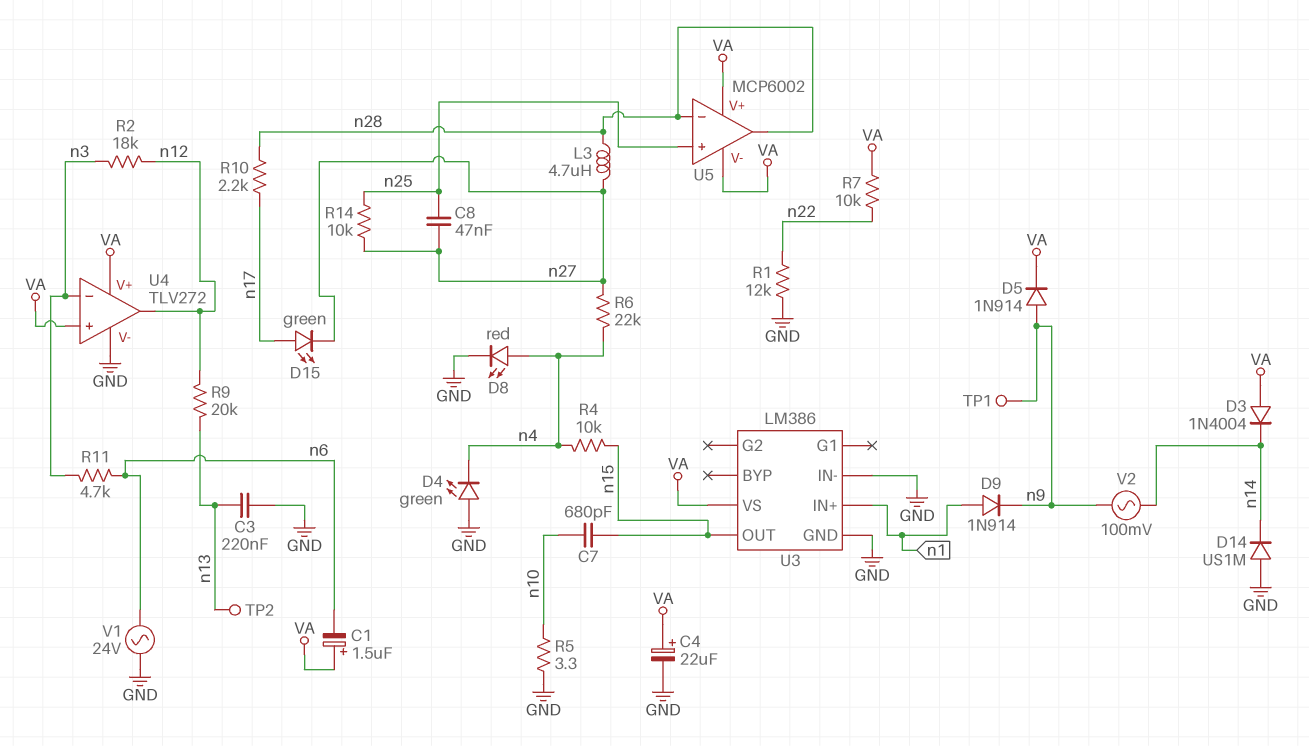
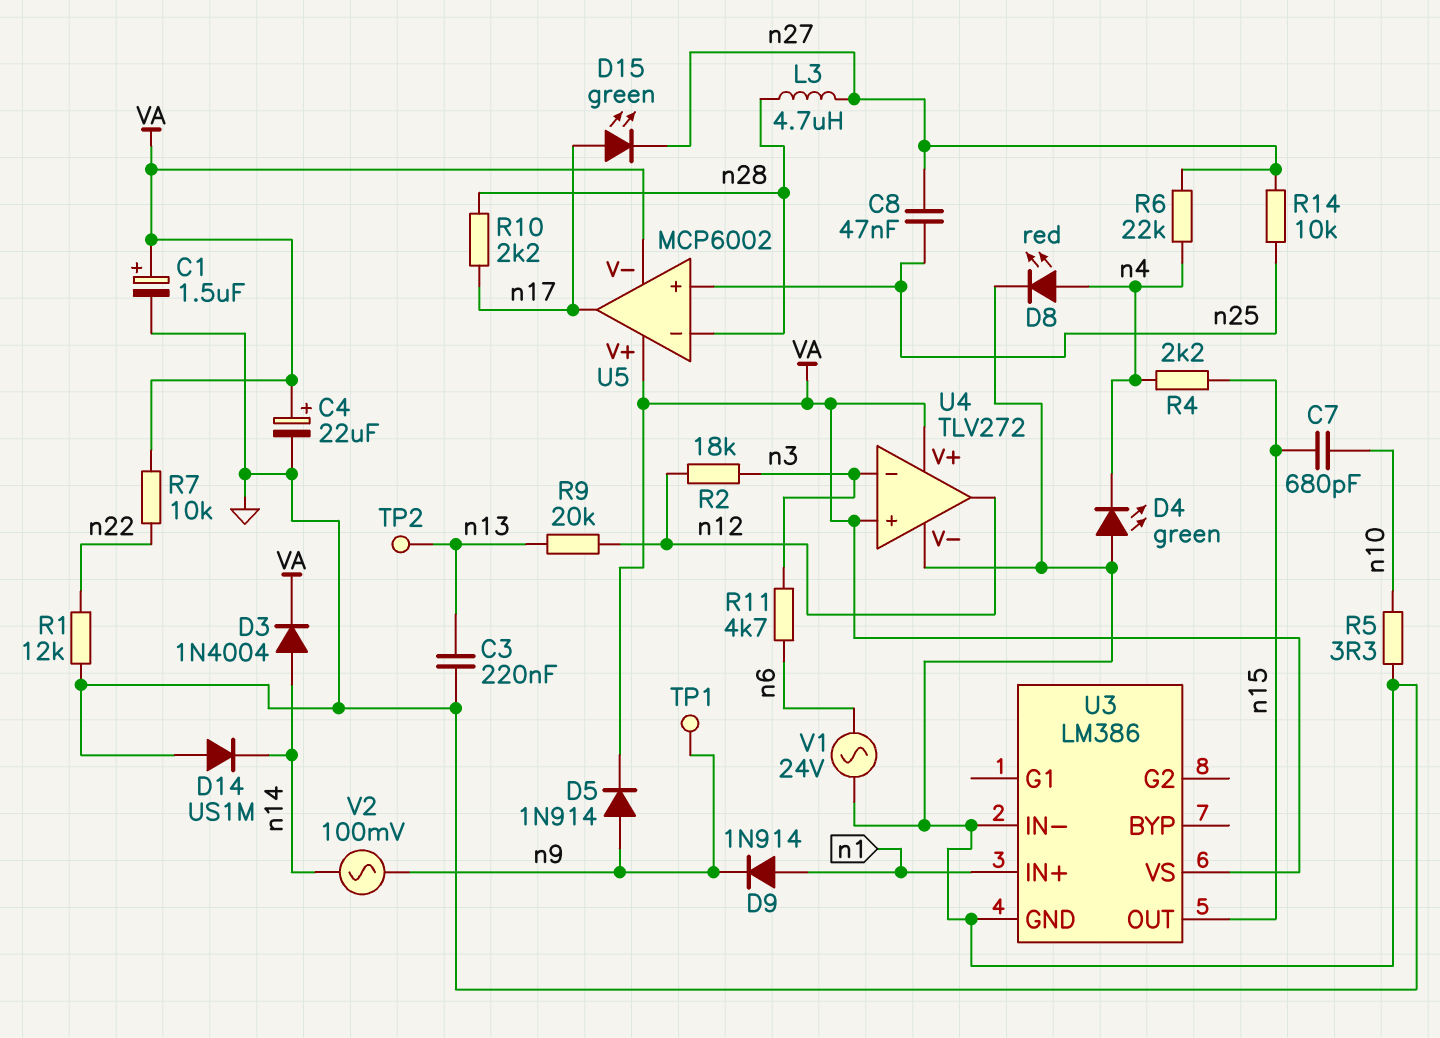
C1: 1.5uF (plus VA, minus n6) -> 1.5uF (plus VA, minus GND)
D3: diode 1N4004 (A VA, K n14) -> diode 1N4004 (A n14, K VA)
R4: 10k (n4, n15) -> 2.2k (n4, n15)
U5 pin out: n28 -> n17

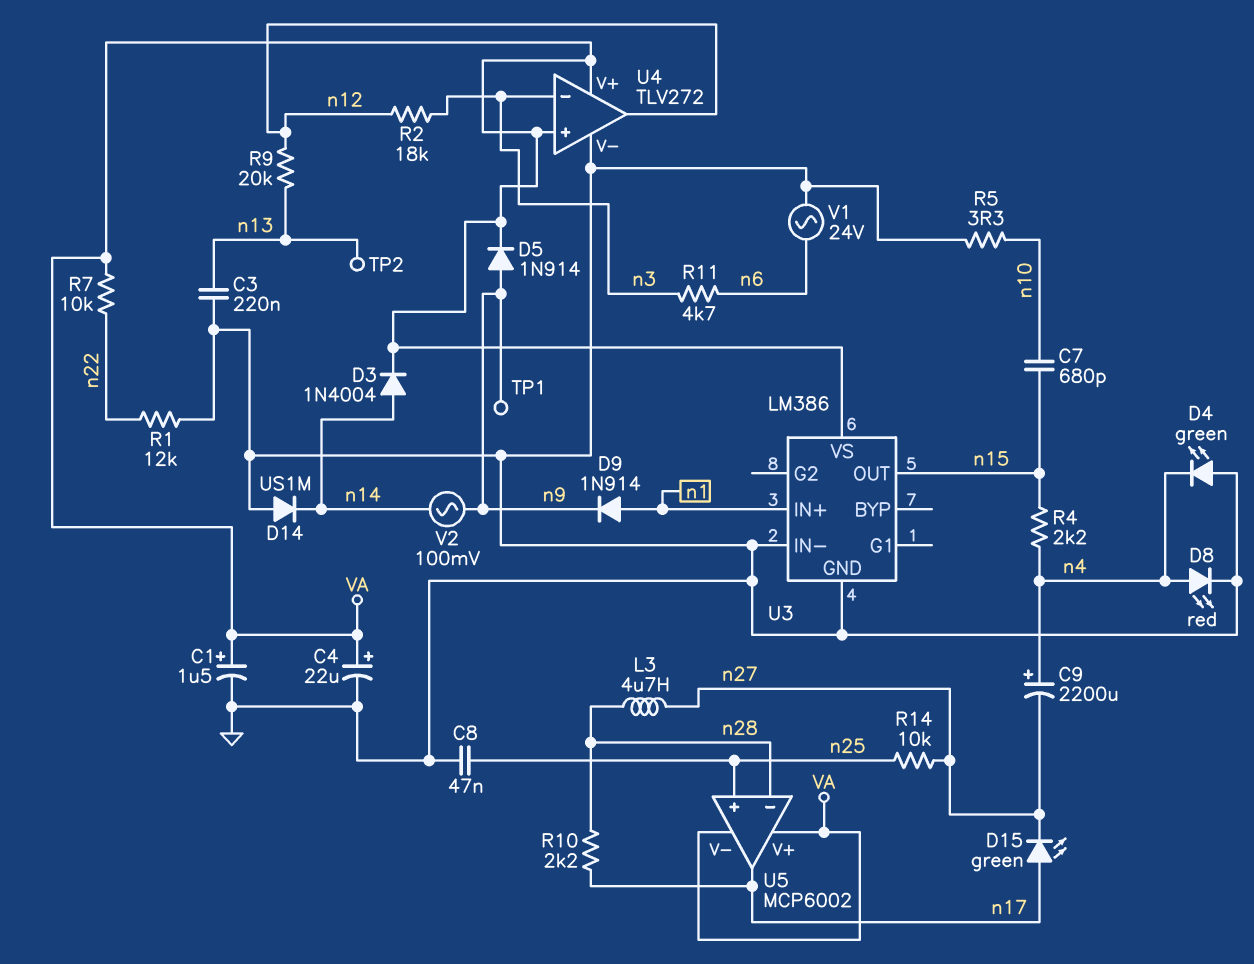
C8: 47nF (n25, n27) -> 47nF (GND, n25)
C9: none -> 2200uF (plus n4, minus n27)
R6: 22k (n4, n27) -> none

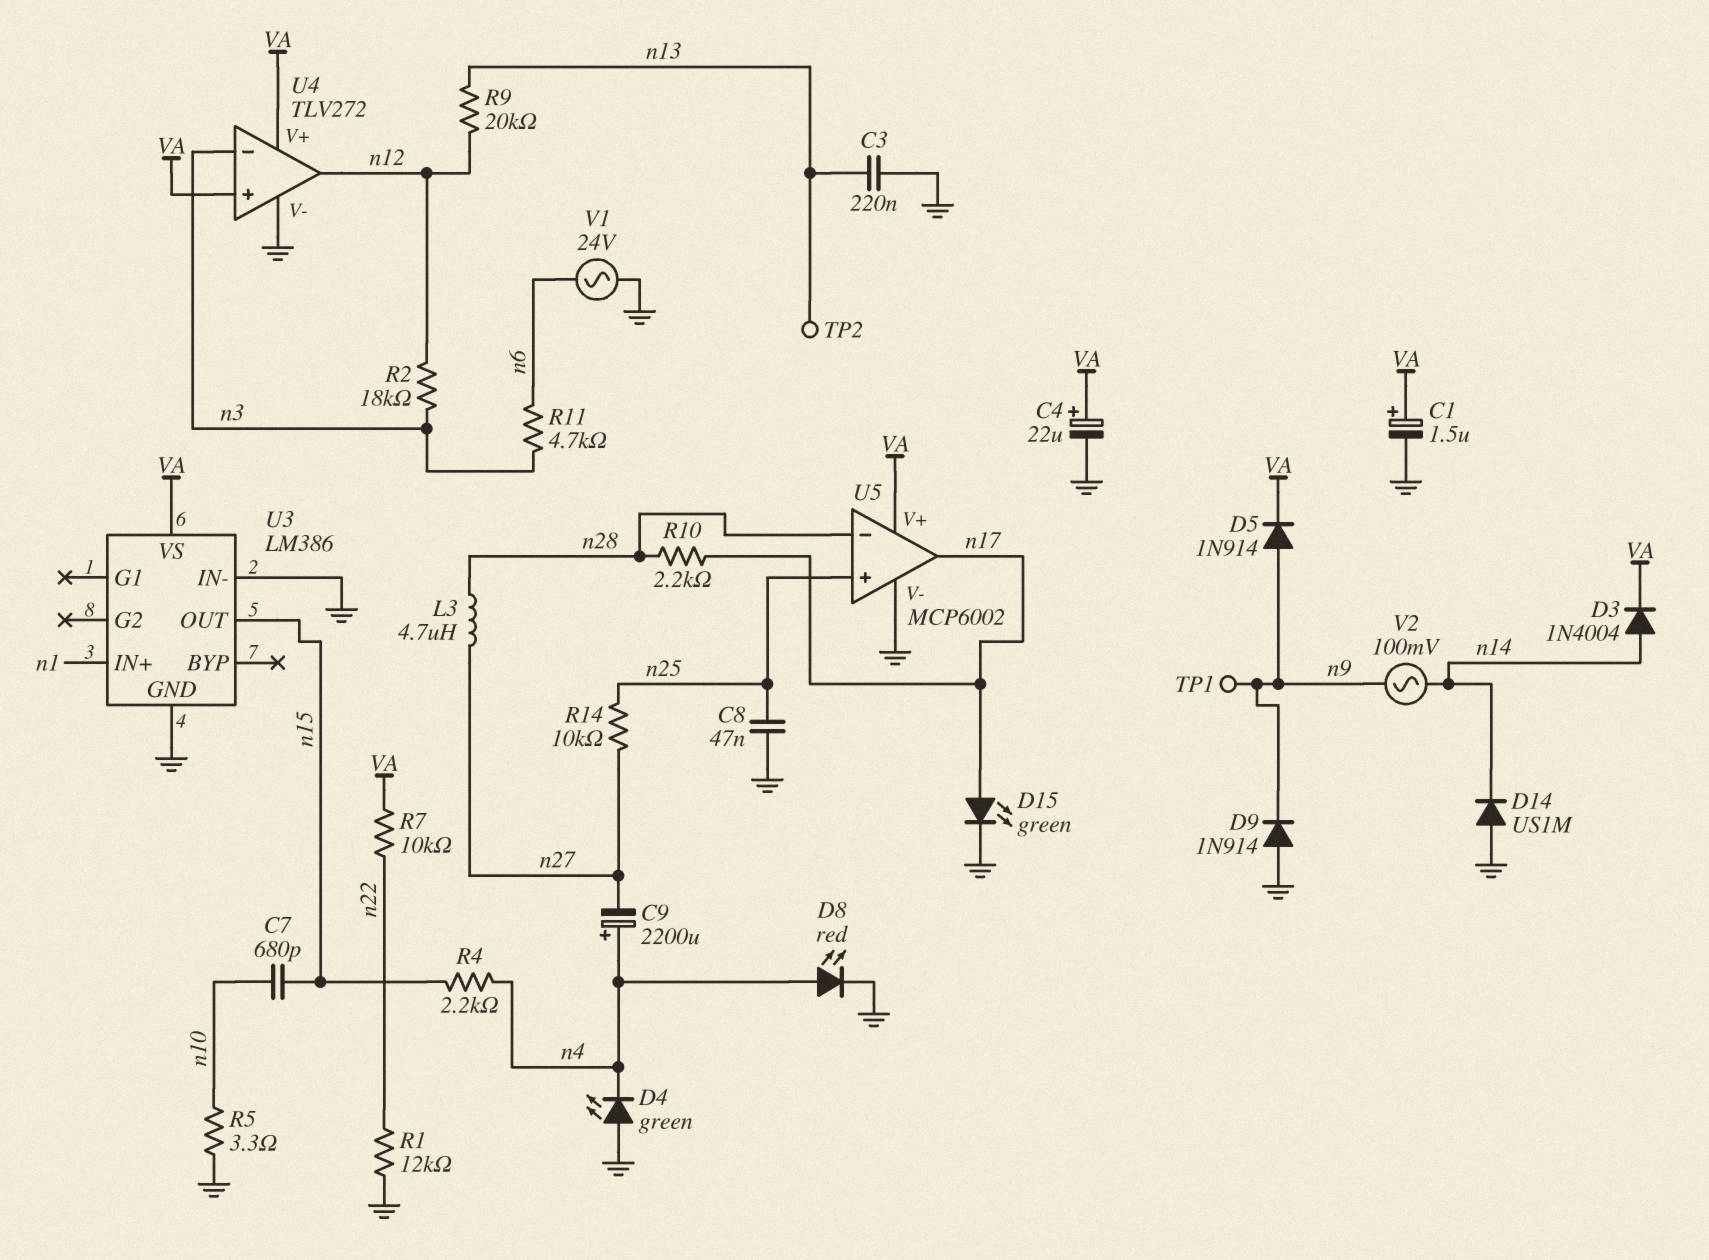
D9: diode 1N914 (A n1, K n9) -> diode 1N914 (A GND, K n9)
D15: LED green (A n17, K n27) -> LED green (A n17, K GND)
U5 pin V-: VA -> GND

